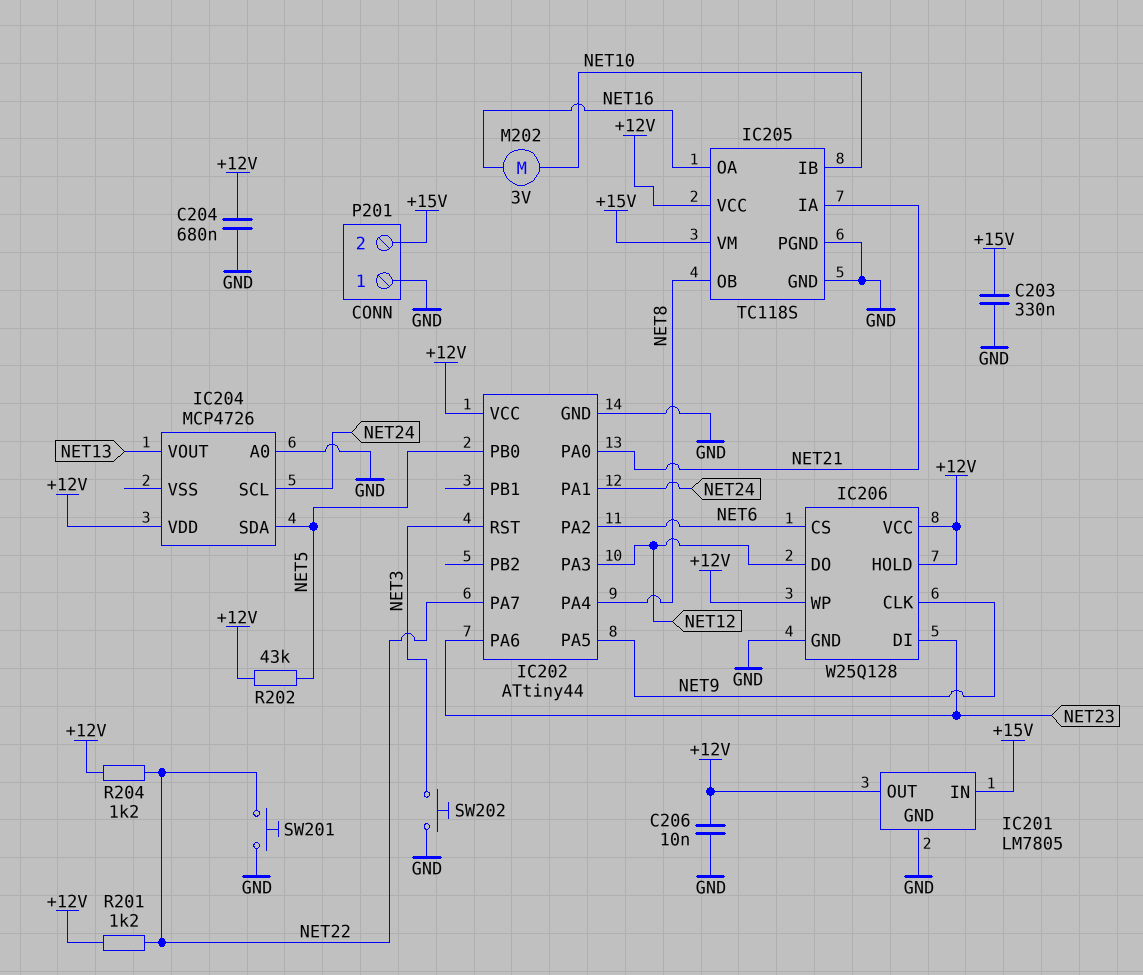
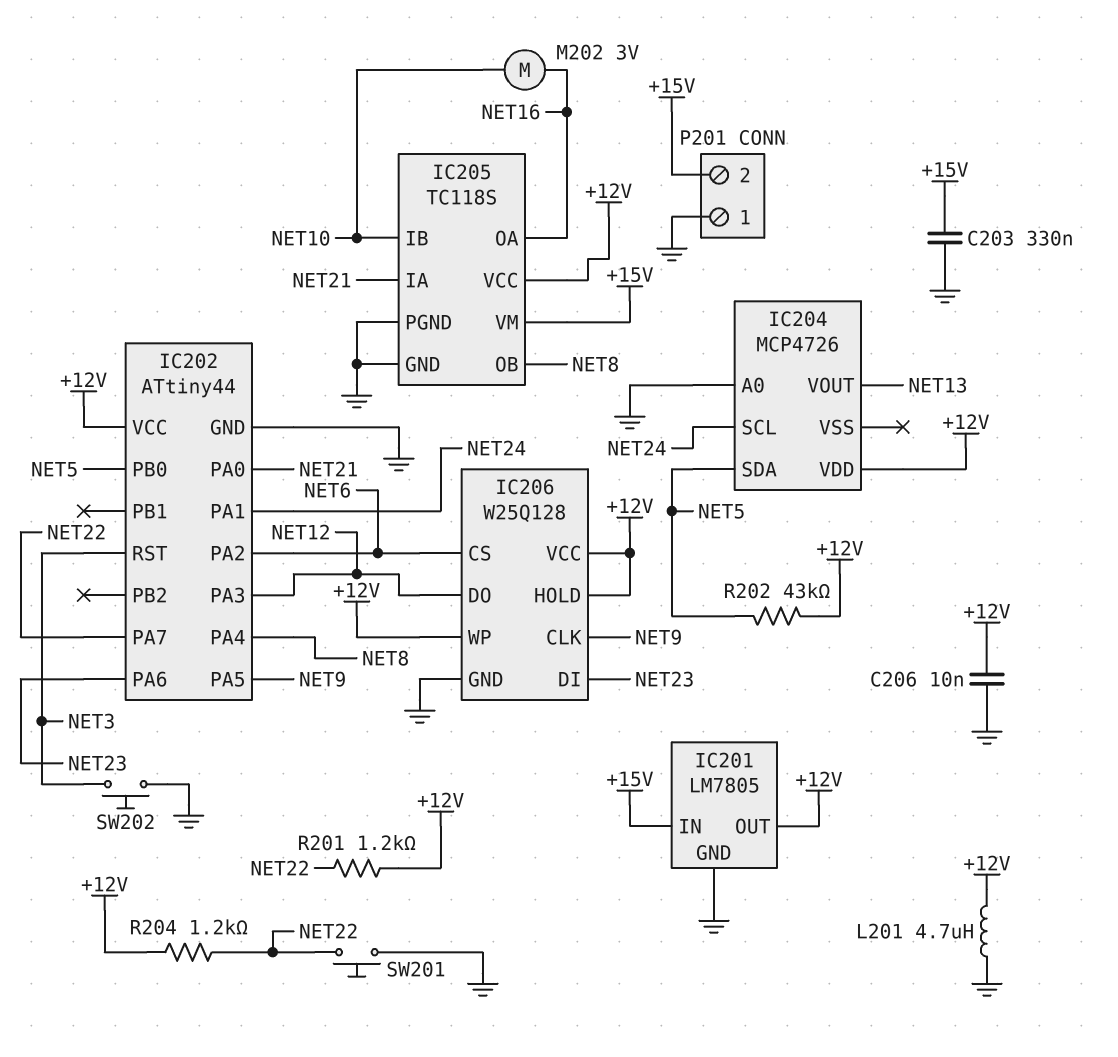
C204: 680nF (+12V, GND) -> none
L201: none -> 4.7uH (+12V, GND)

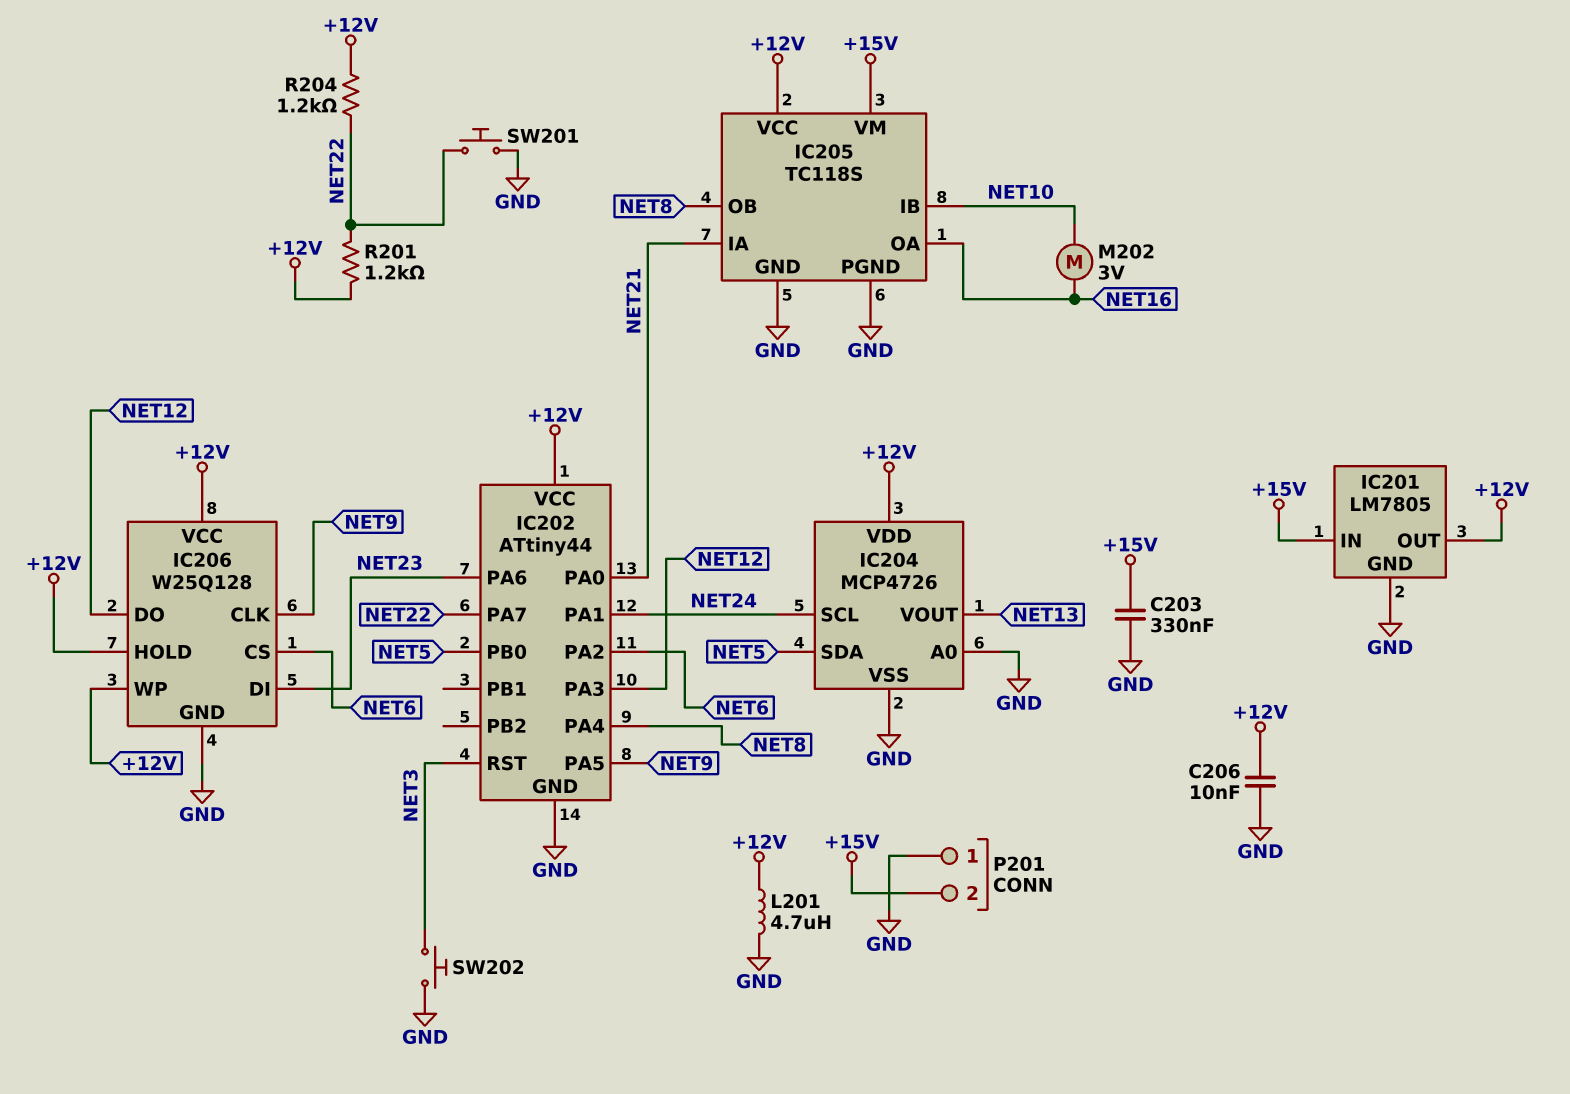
IC204 pin VSS: none -> GND
R202: 43k (+12V, NET5) -> none

